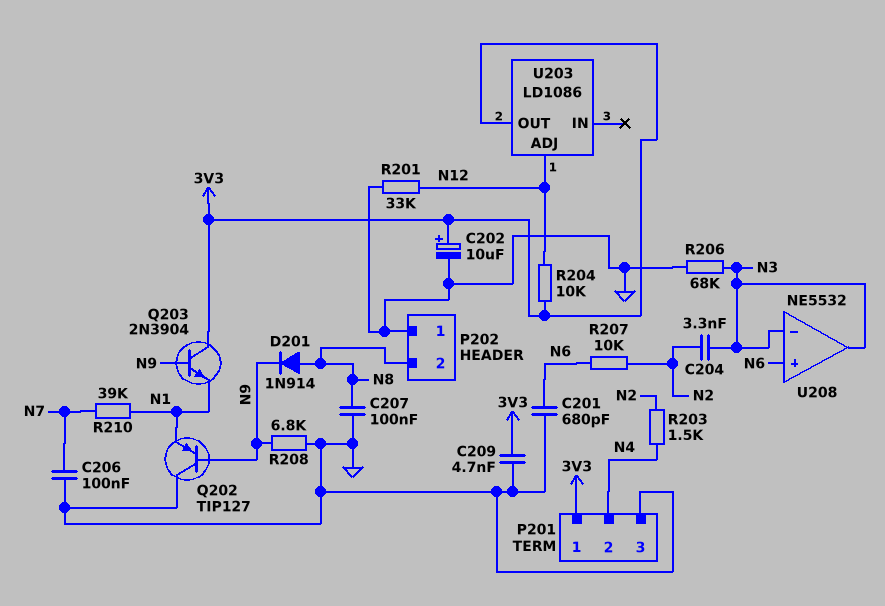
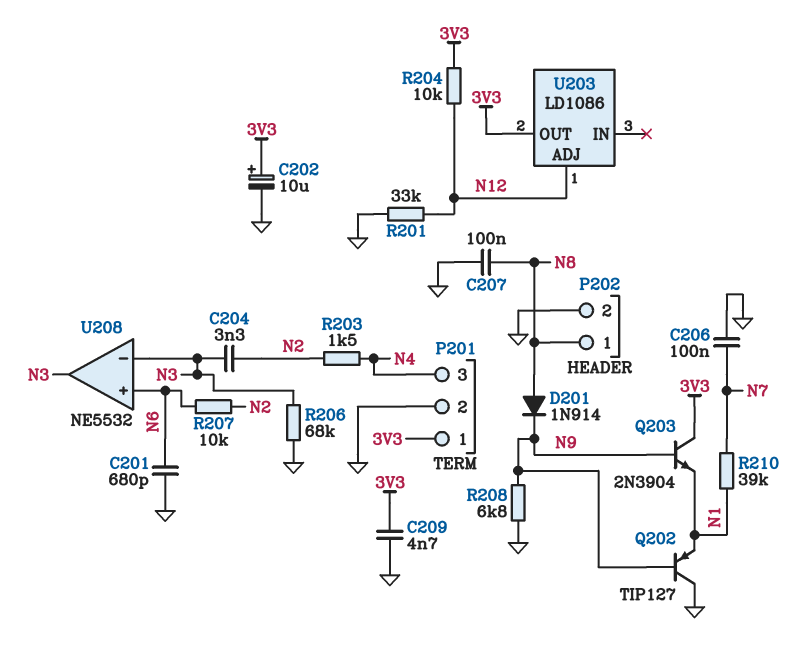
P201 pin 2: N4 -> GND
P201 pin 3: GND -> N4
P202 pin 1: GND -> N8
P202 pin 2: N8 -> GND

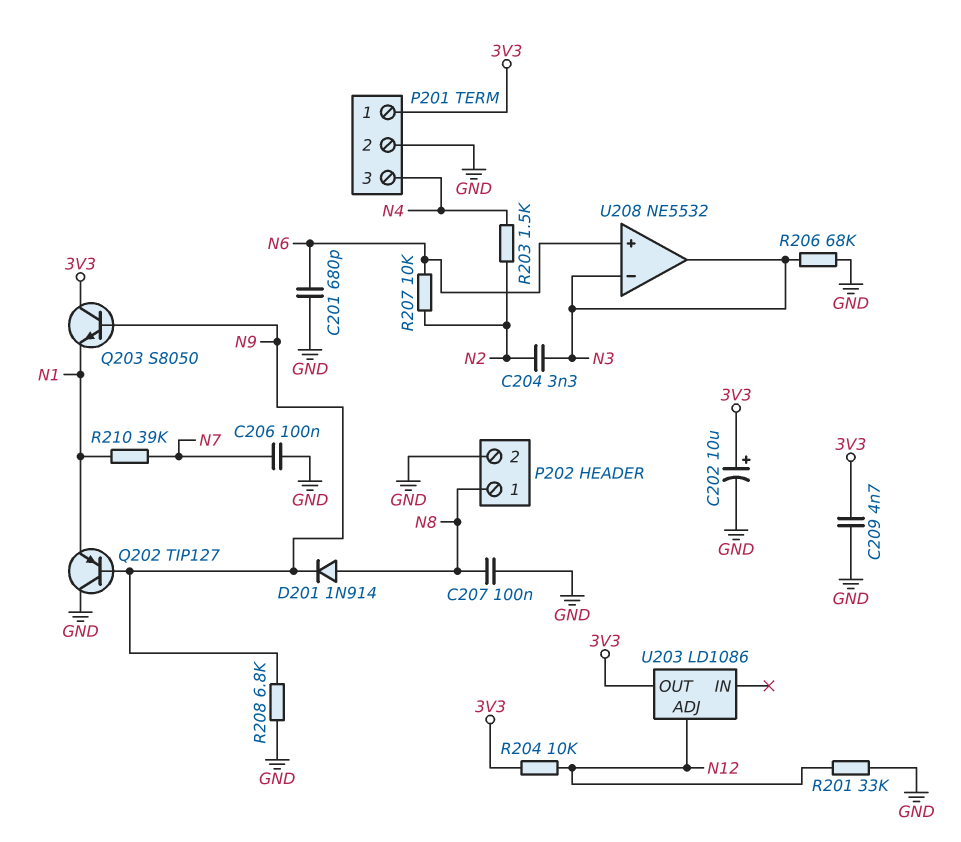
Q203: NPN 2N3904 (B N9, C 3V3, E N1) -> NPN S8050 (B N9, C 3V3, E N1)

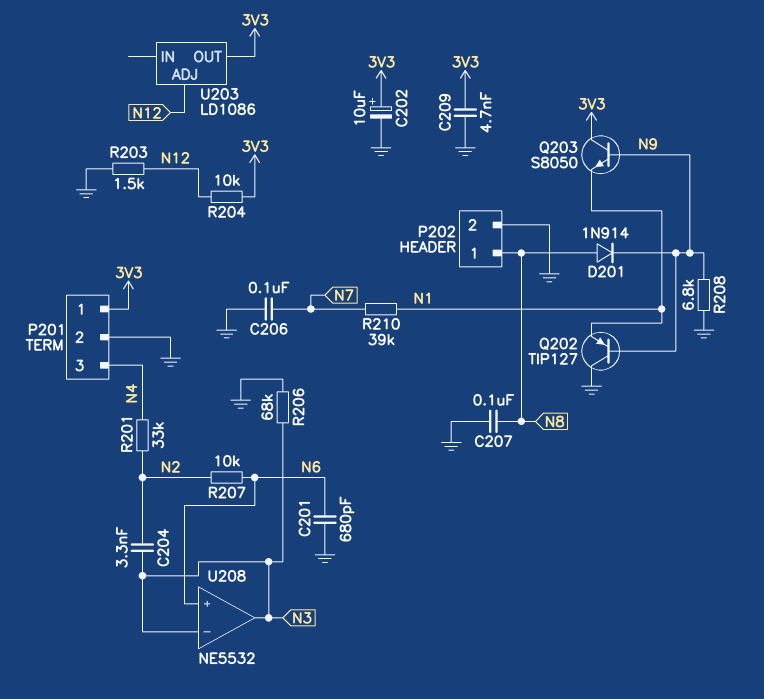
R201: 33k (GND, N12) -> 33k (N2, N4)
R203: 1.5k (N2, N4) -> 1.5k (GND, N12)

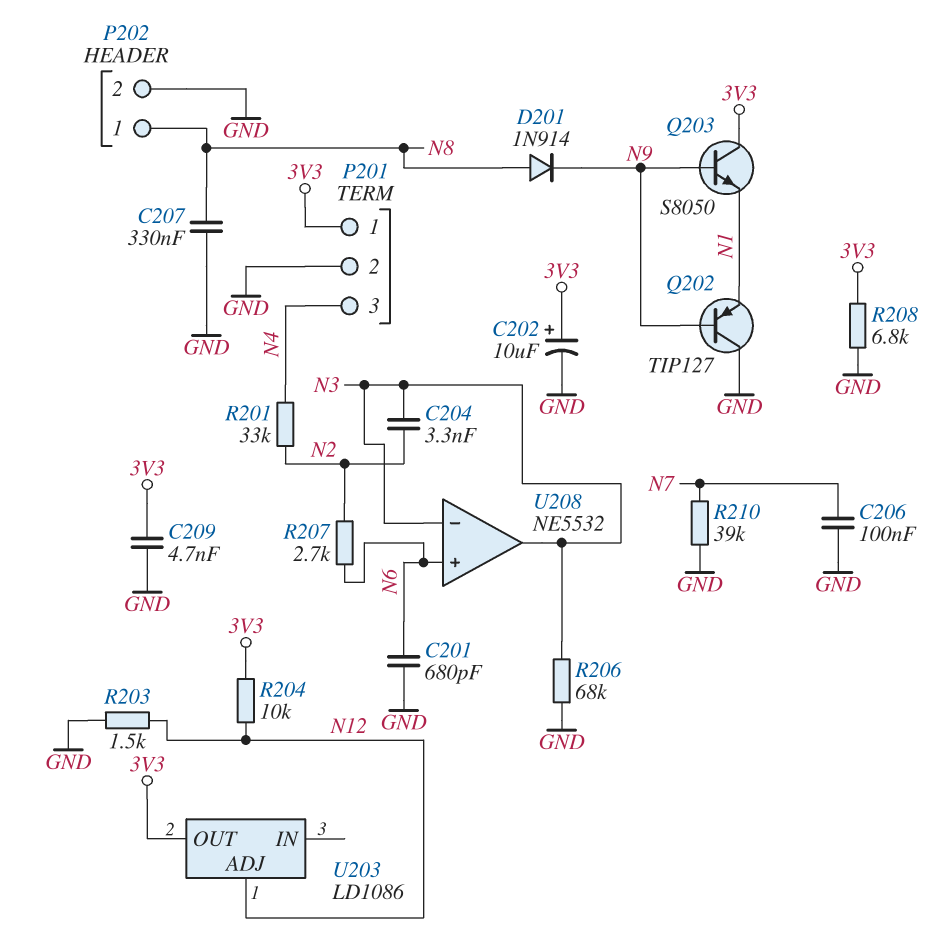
C207: 100nF (GND, N8) -> 330nF (GND, N8)
R207: 10k (N2, N6) -> 2.7k (N2, N6)
R208: 6.8k (GND, N9) -> 6.8k (3V3, GND)
R210: 39k (N1, N7) -> 39k (GND, N7)

